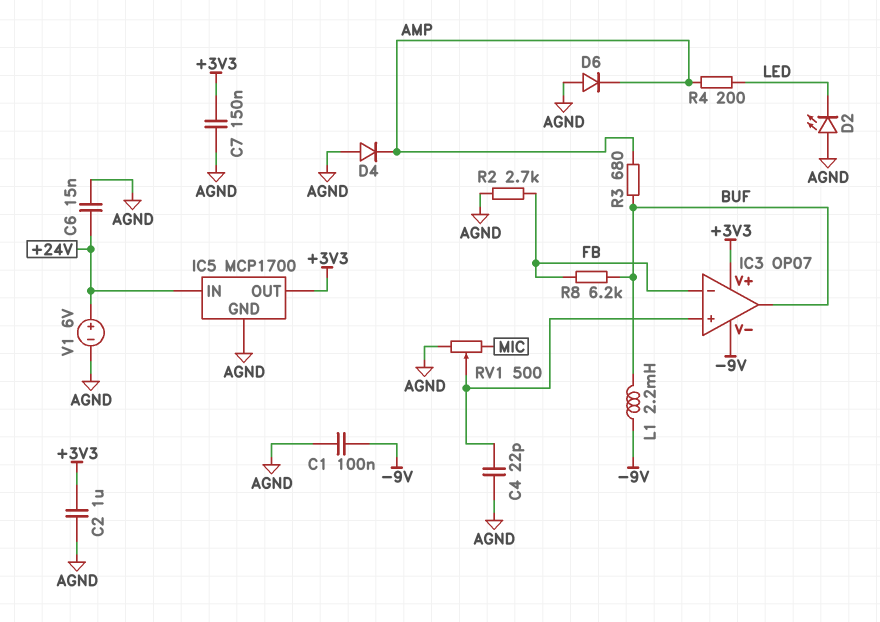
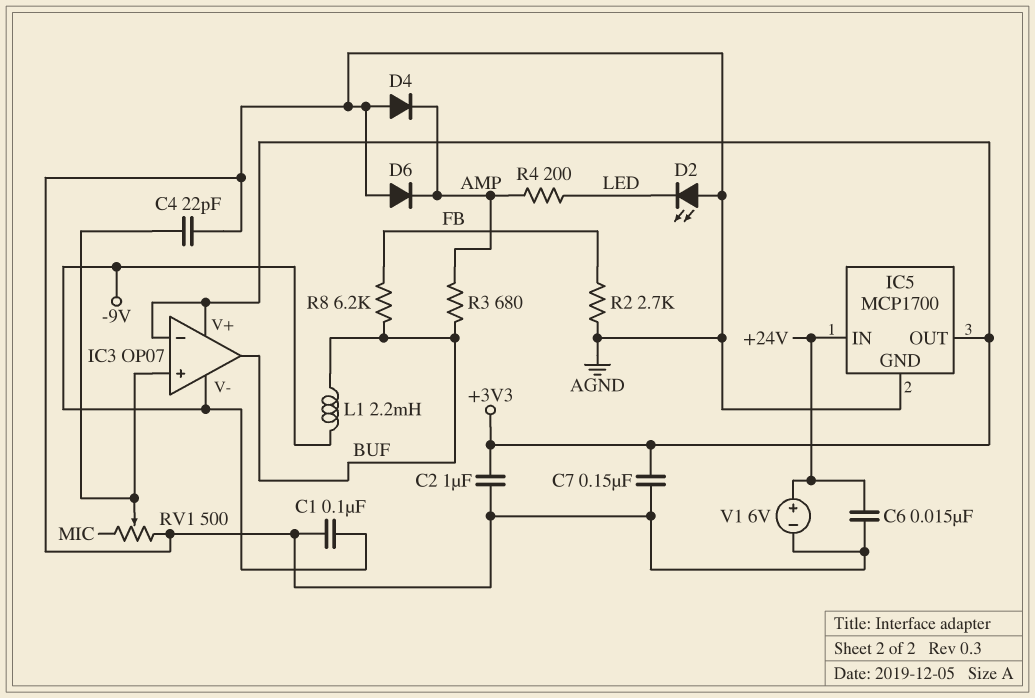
IC3 pin in-: FB -> +3V3

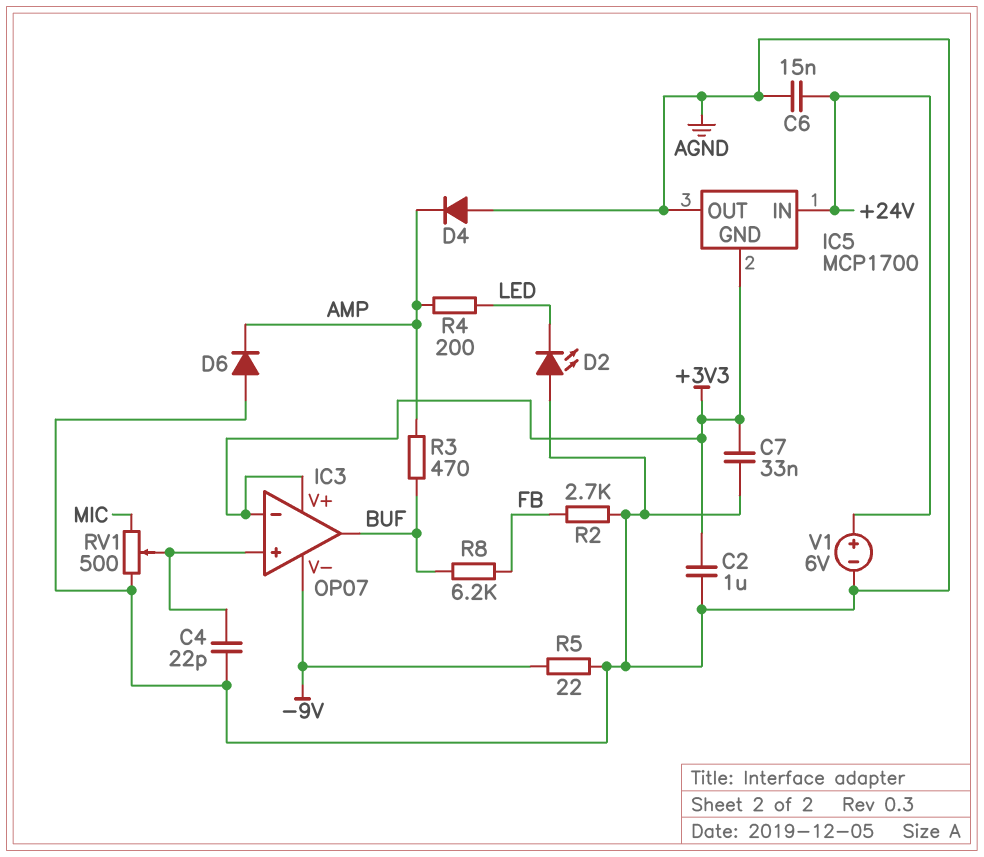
C1: 100nF (-9V, AGND) -> none
C7: 150nF (+3V3, AGND) -> 33nF (+3V3, AGND)
IC5 pin GND: AGND -> +3V3
IC5 pin OUT: +3V3 -> AGND
L1: 2.2mH (-9V, BUF) -> none
R3: 680 (AMP, BUF) -> 470 (AMP, BUF)
R5: none -> 22 (-9V, AGND)

